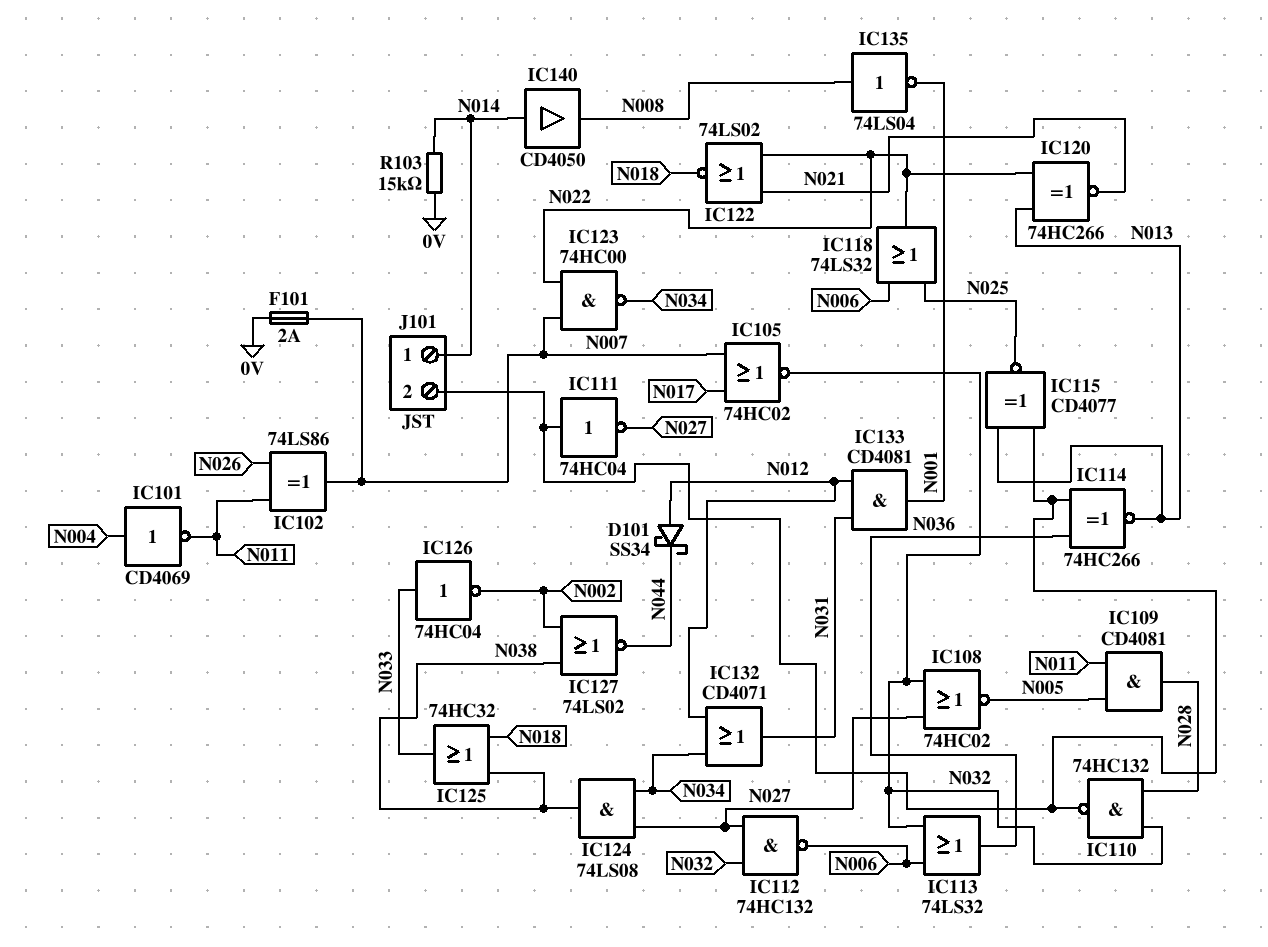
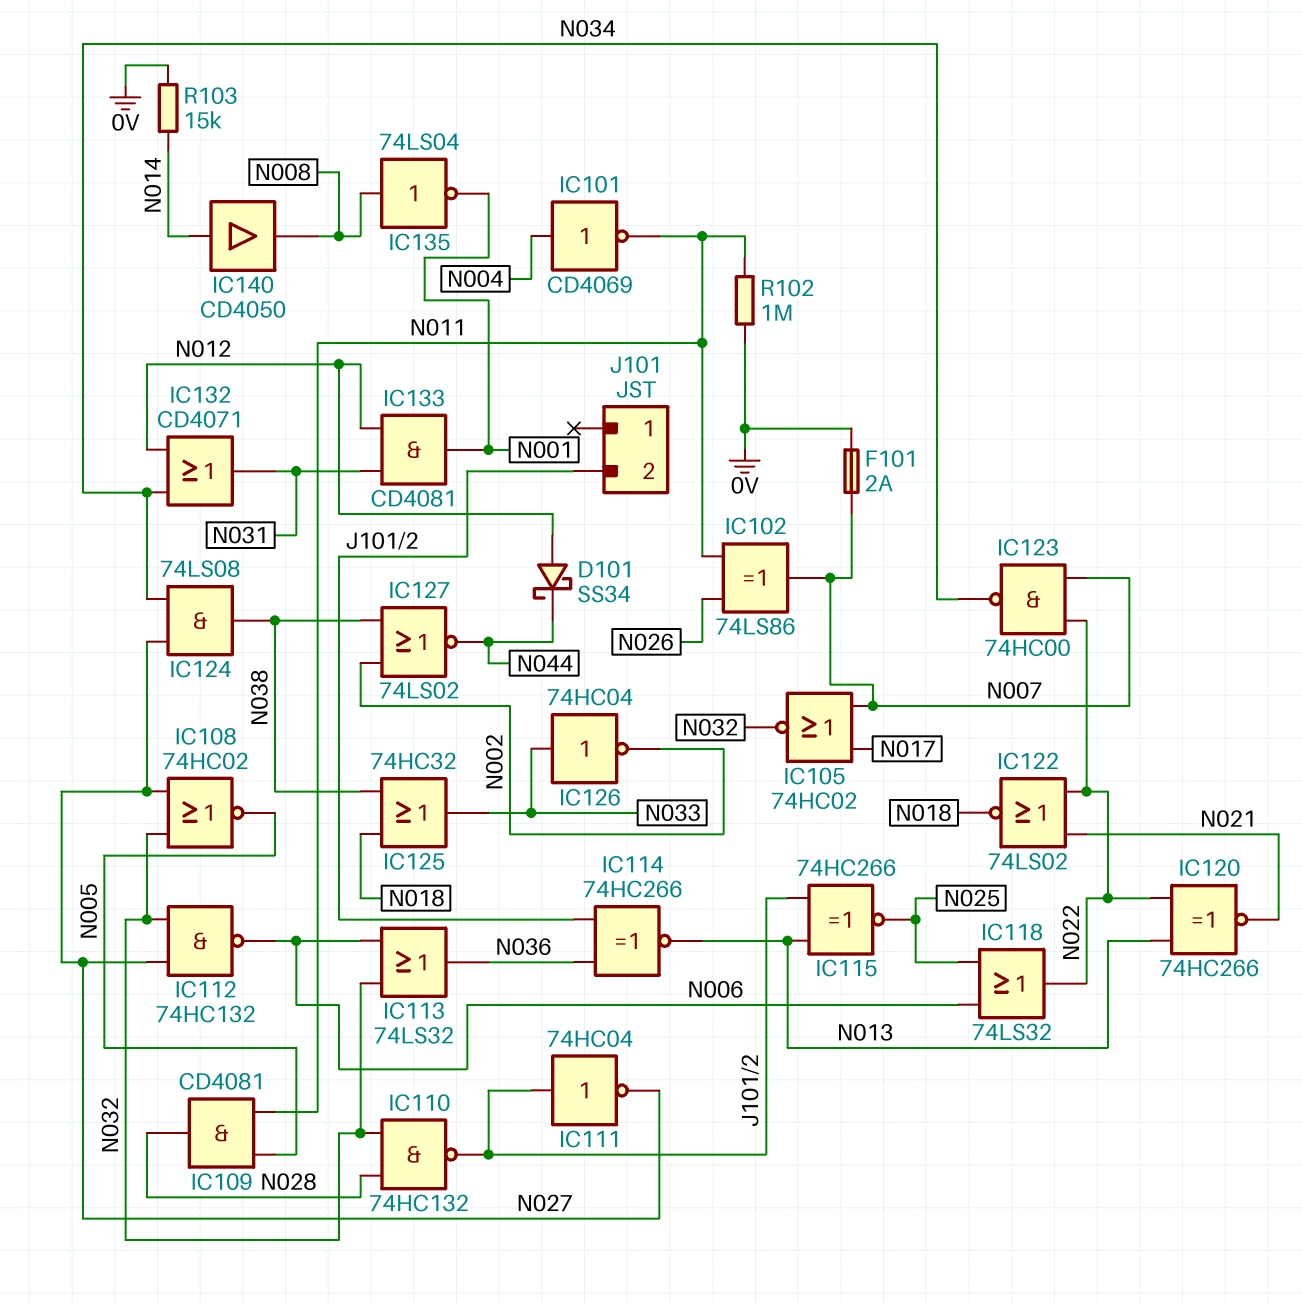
IC115: XNOR CD4077 (in J101/2, in N013, out N025) -> XNOR 74HC266 (in J101/2, in N013, out N025)
J101 pin 1: N014 -> none
R102: none -> 1M (0V, N011)

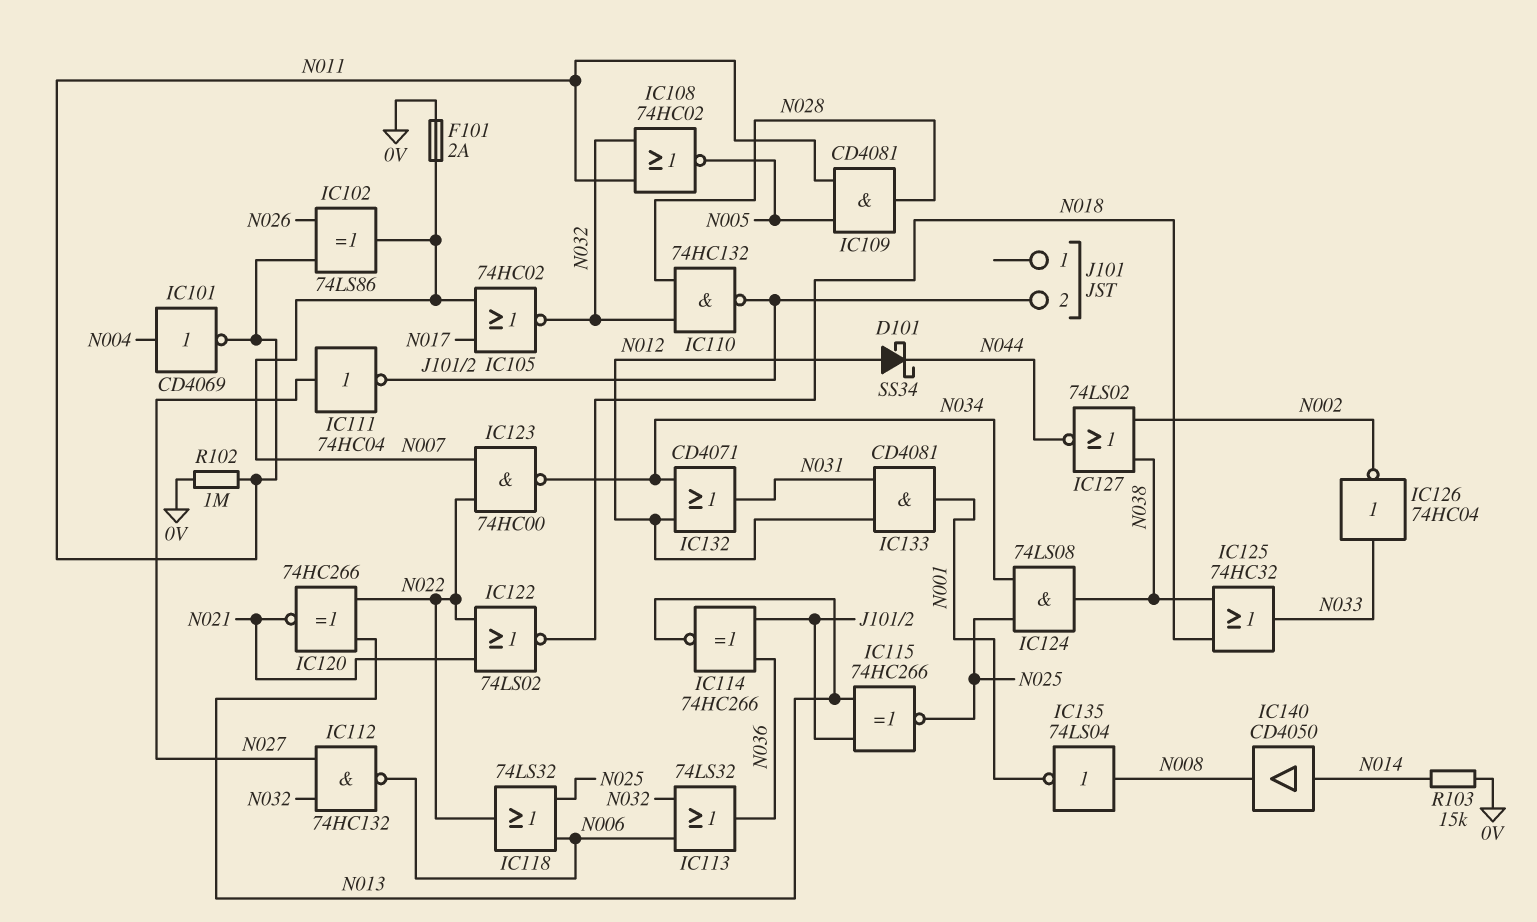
IC108: NOR 74HC02 (in N027, in N032, out N005) -> NOR 74HC02 (in N011, in N032, out N005)
IC111: NOT 74HC04 (in J101/2, out N027) -> NOT 74HC04 (in N027, out J101/2)
IC124: AND 74LS08 (in N027, in N034, out N038) -> AND 74LS08 (in N025, in N034, out N038)

